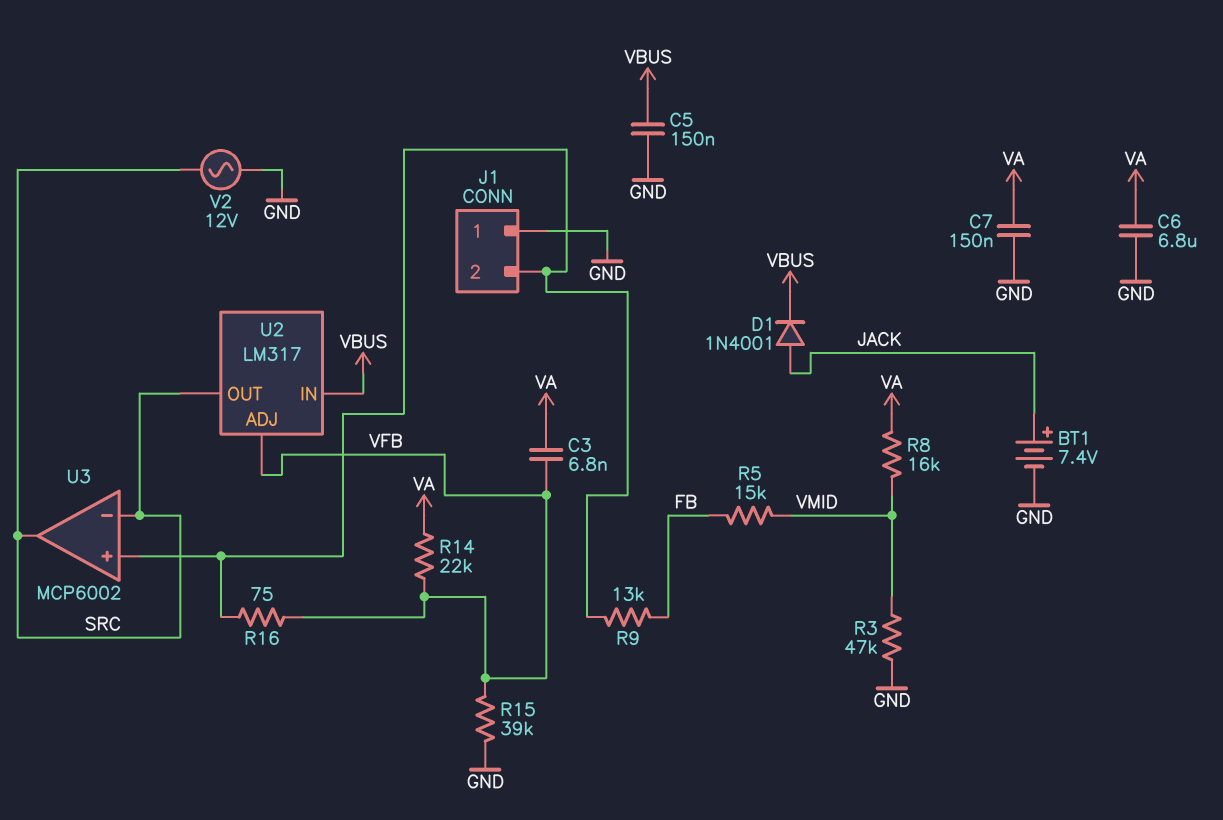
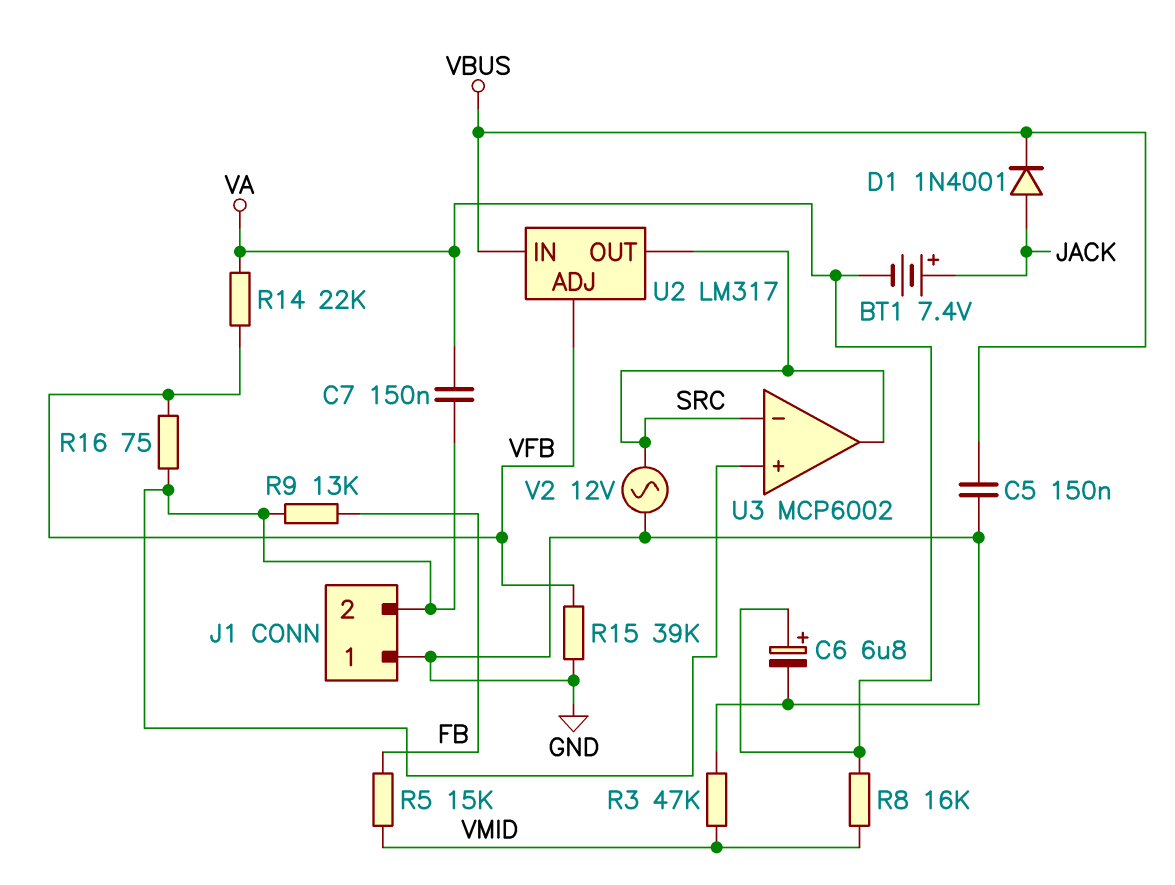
BT1: 7.4V (plus JACK, minus GND) -> 7.4V (plus JACK, minus VA)
C3: 6.8nF (VA, VFB) -> none
C6: 6.8uF (GND, VA) -> 6.8uF (plus VA, minus GND)
C7: 150nF (GND, VA) -> 150nF (J1/2, VA)

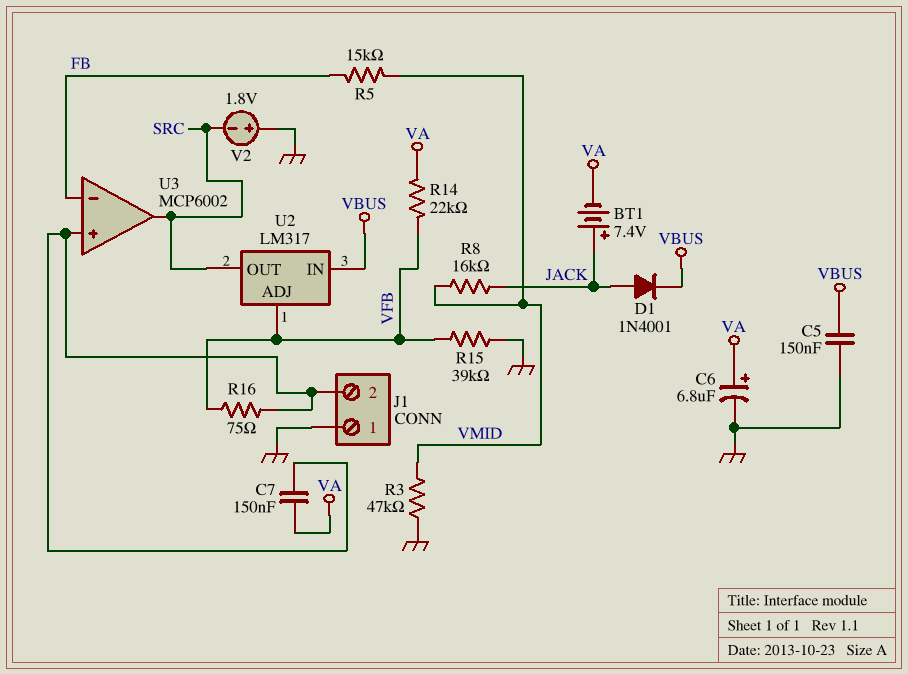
R8: 16k (VA, VMID) -> 16k (JACK, VMID)
R9: 13k (FB, J1/2) -> none
U3 pin in-: SRC -> FB
V2: AC 12V (GND, SRC) -> 1.8V (plus GND, minus SRC)

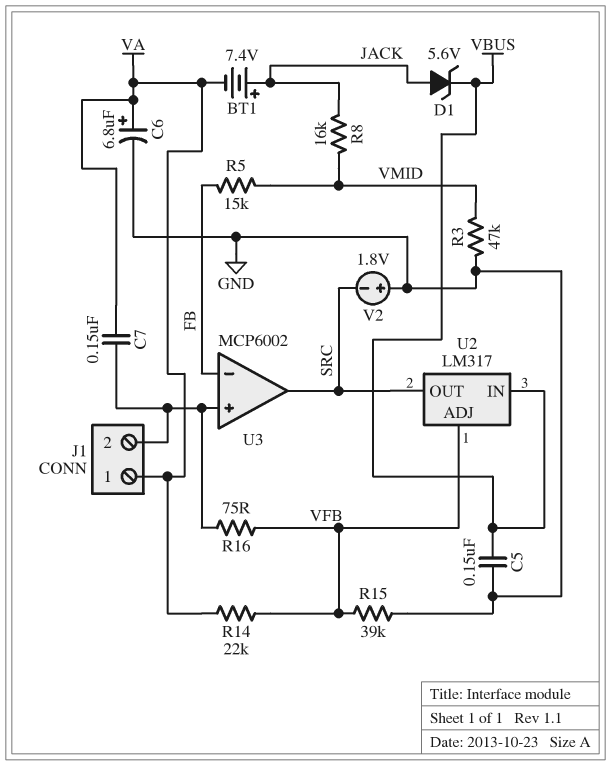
D1: diode 1N4001 (A JACK, K VBUS) -> zener 5.6V (A JACK, K VBUS)
J1 pin 1: GND -> VA

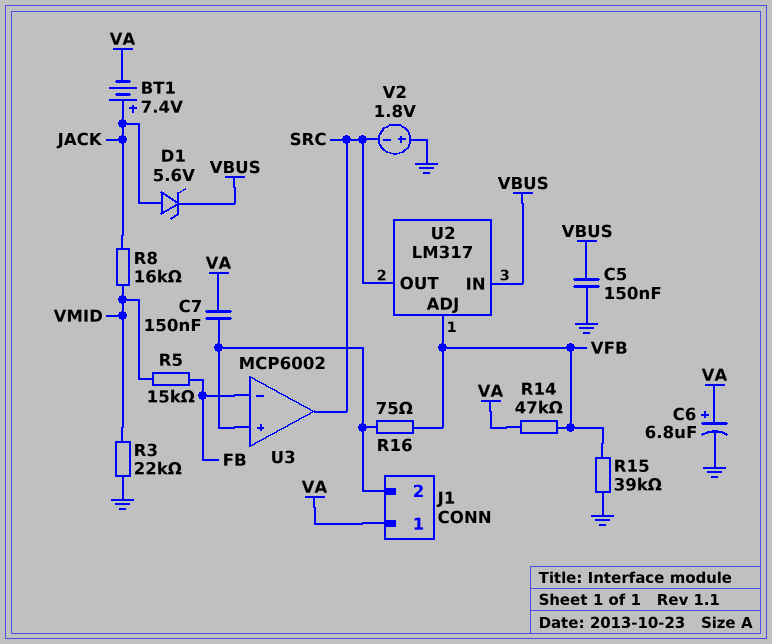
R3: 47k (GND, VMID) -> 22k (GND, VMID)
R14: 22k (VA, VFB) -> 47k (VA, VFB)

